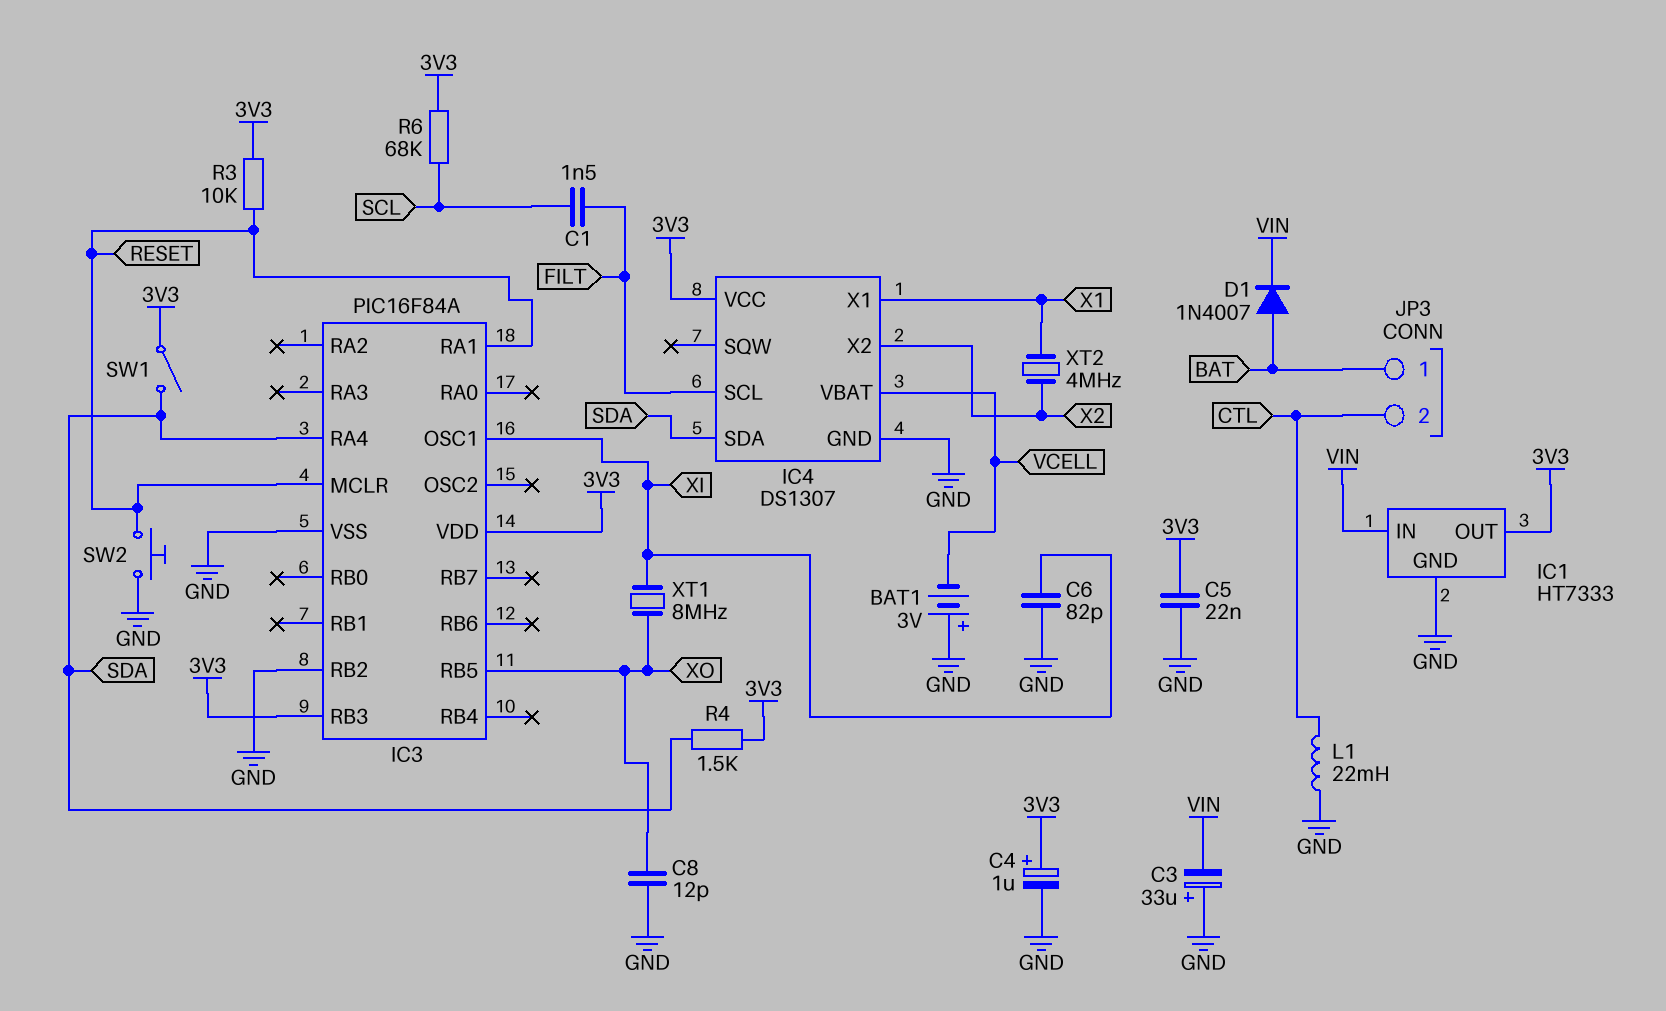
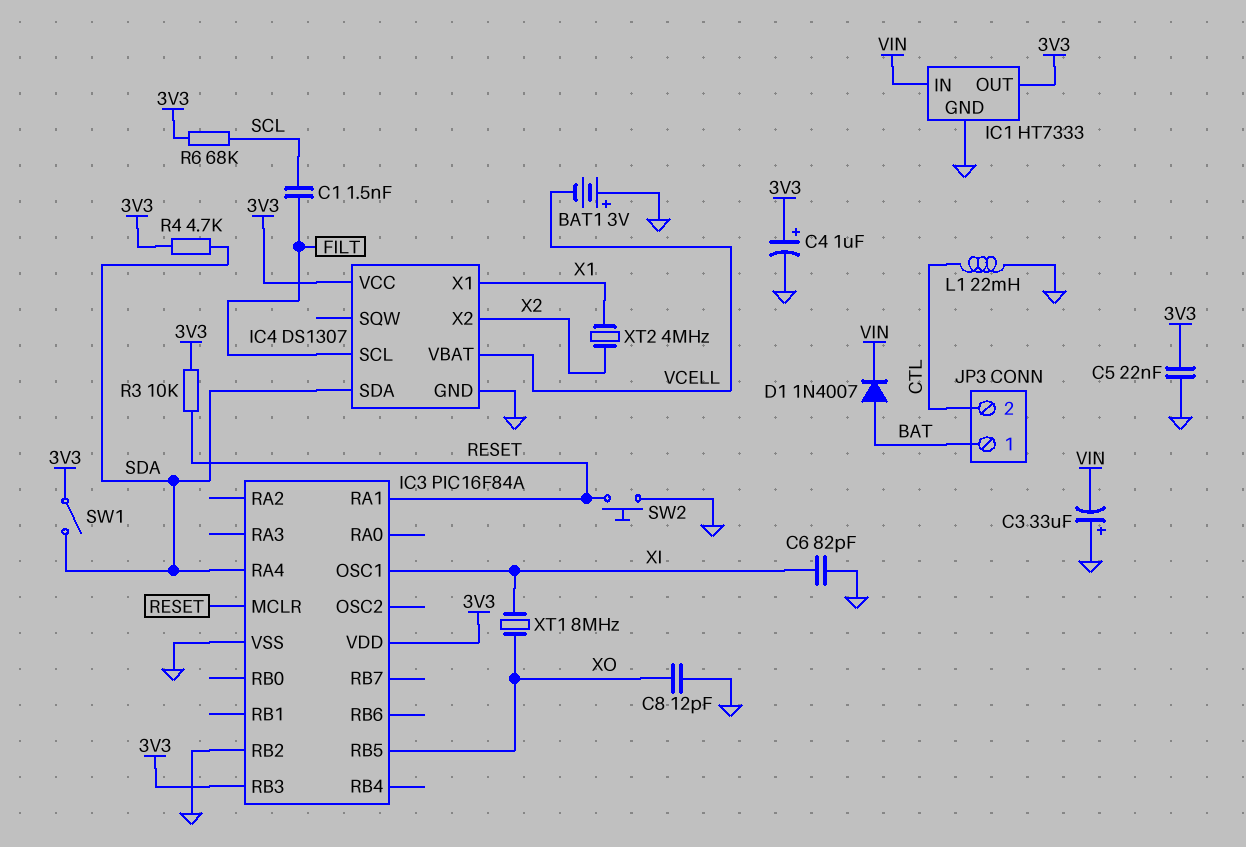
R4: 1.5k (3V3, SDA) -> 4.7k (3V3, SDA)

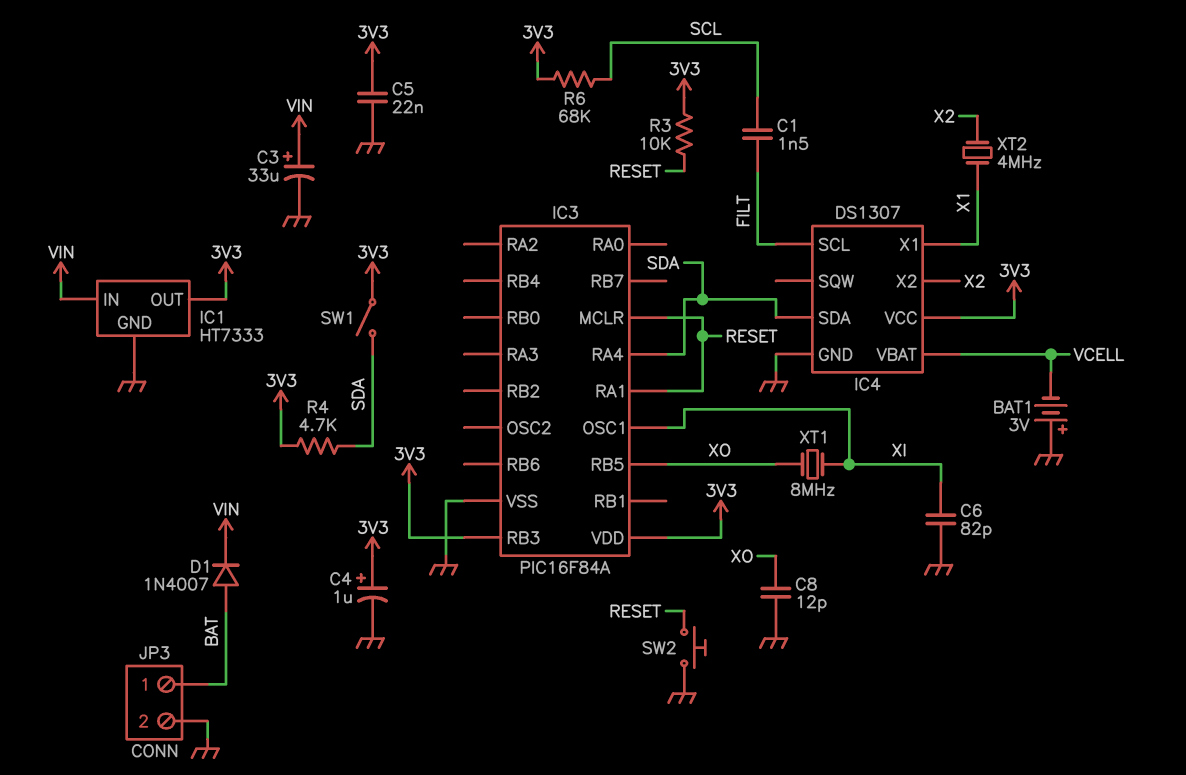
C3: 33uF (plus GND, minus VIN) -> 33uF (plus VIN, minus GND)
IC3 pin RB2: GND -> none
JP3 pin 2: CTL -> GND
L1: 22mH (CTL, GND) -> none

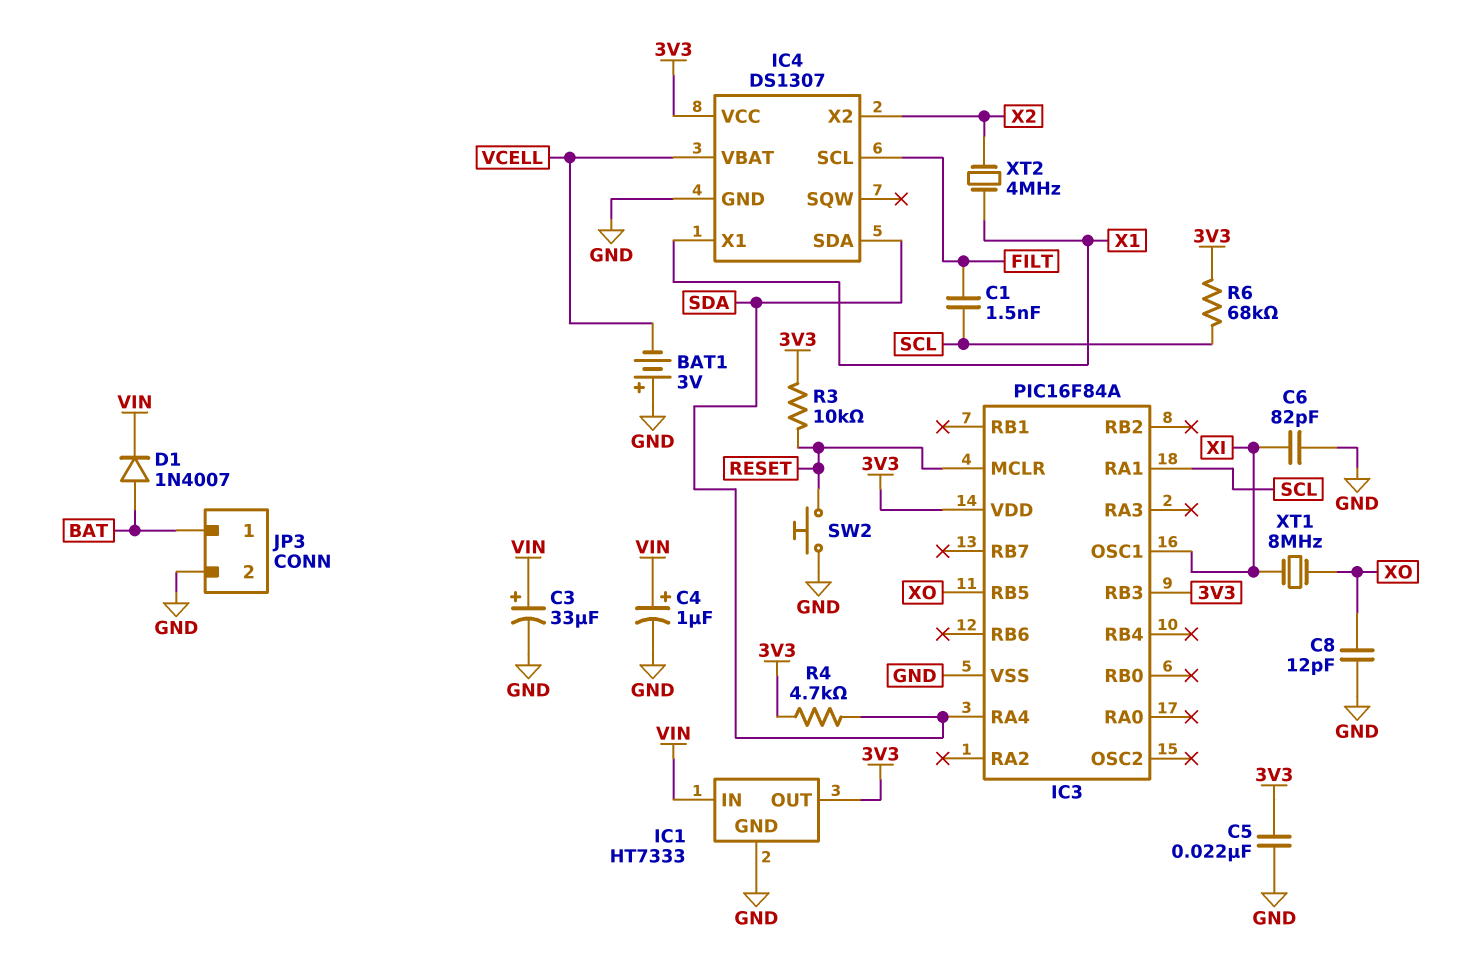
C4: 1uF (plus 3V3, minus GND) -> 1uF (plus VIN, minus GND)
IC3 pin RA1: RESET -> SCL
SW1: switch (3V3, SDA) -> none

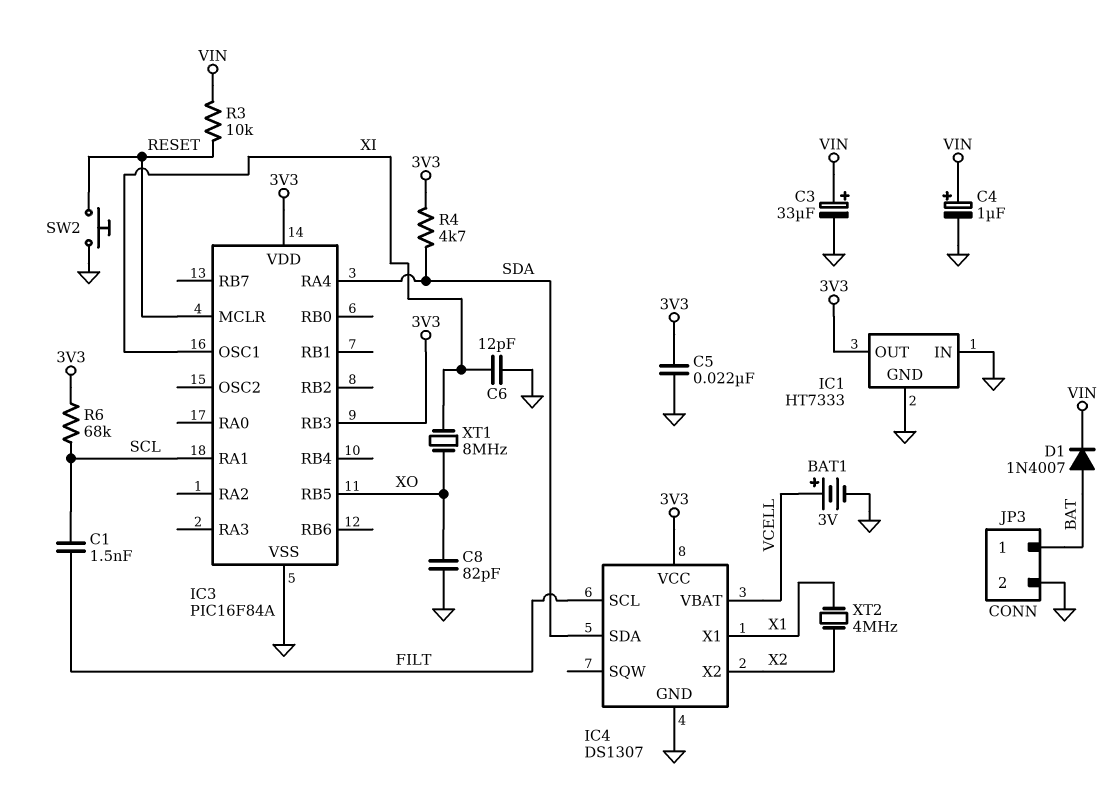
BAT1: 3V (plus GND, minus VCELL) -> 3V (plus VCELL, minus GND)
C6: 82pF (GND, XI) -> 12pF (GND, XI)
C8: 12pF (GND, XO) -> 82pF (GND, XO)
IC1 pin IN: VIN -> GND
R3: 10k (3V3, RESET) -> 10k (RESET, VIN)

